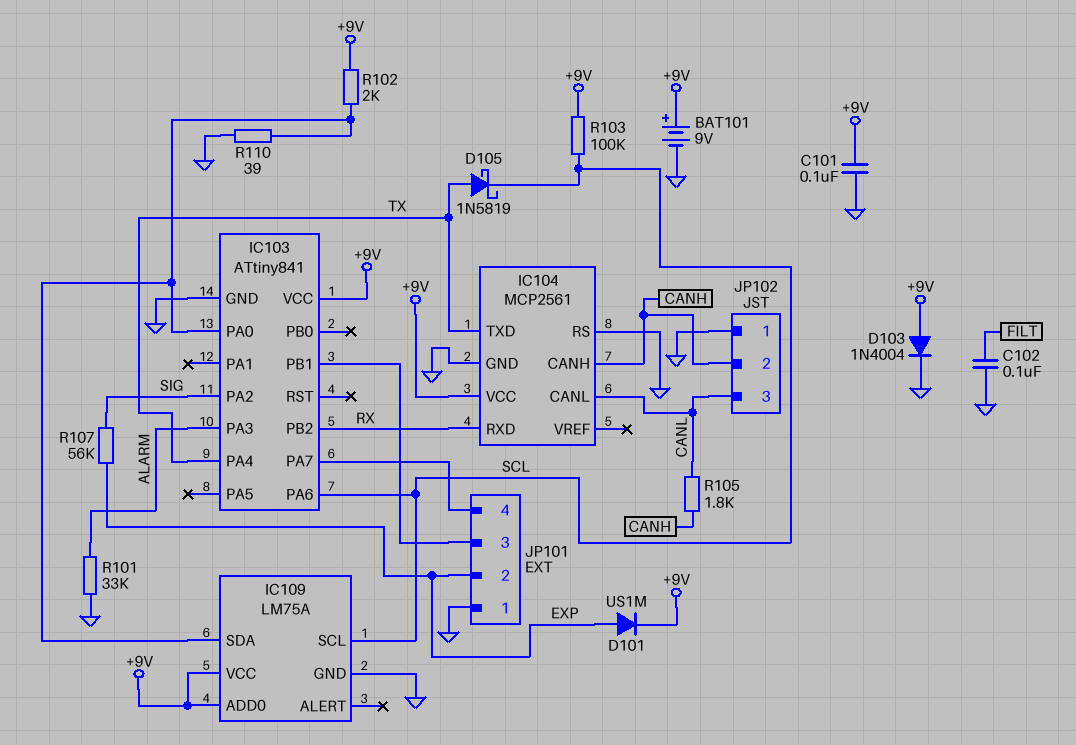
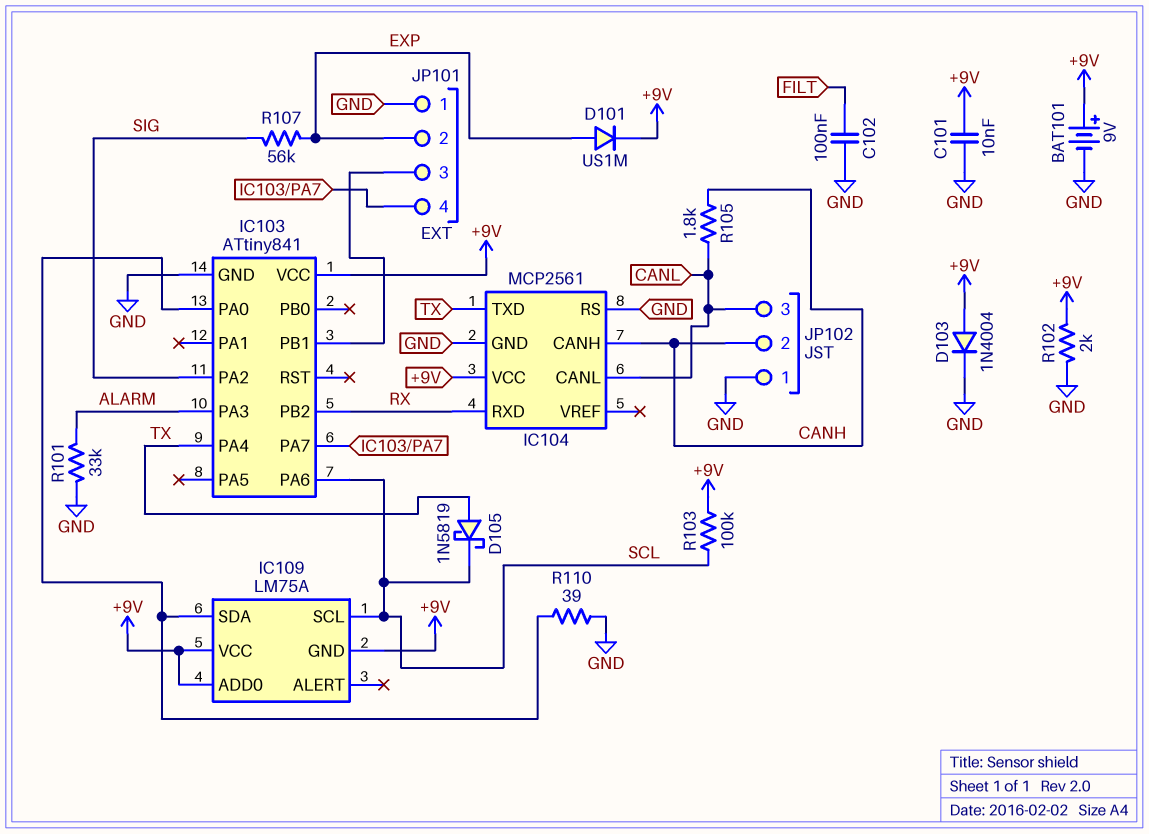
C101: 100nF (+9V, GND) -> 10nF (+9V, GND)
IC109 pin GND: GND -> +9V
R102: 2k (+9V, IC103/PA0) -> 2k (+9V, GND)

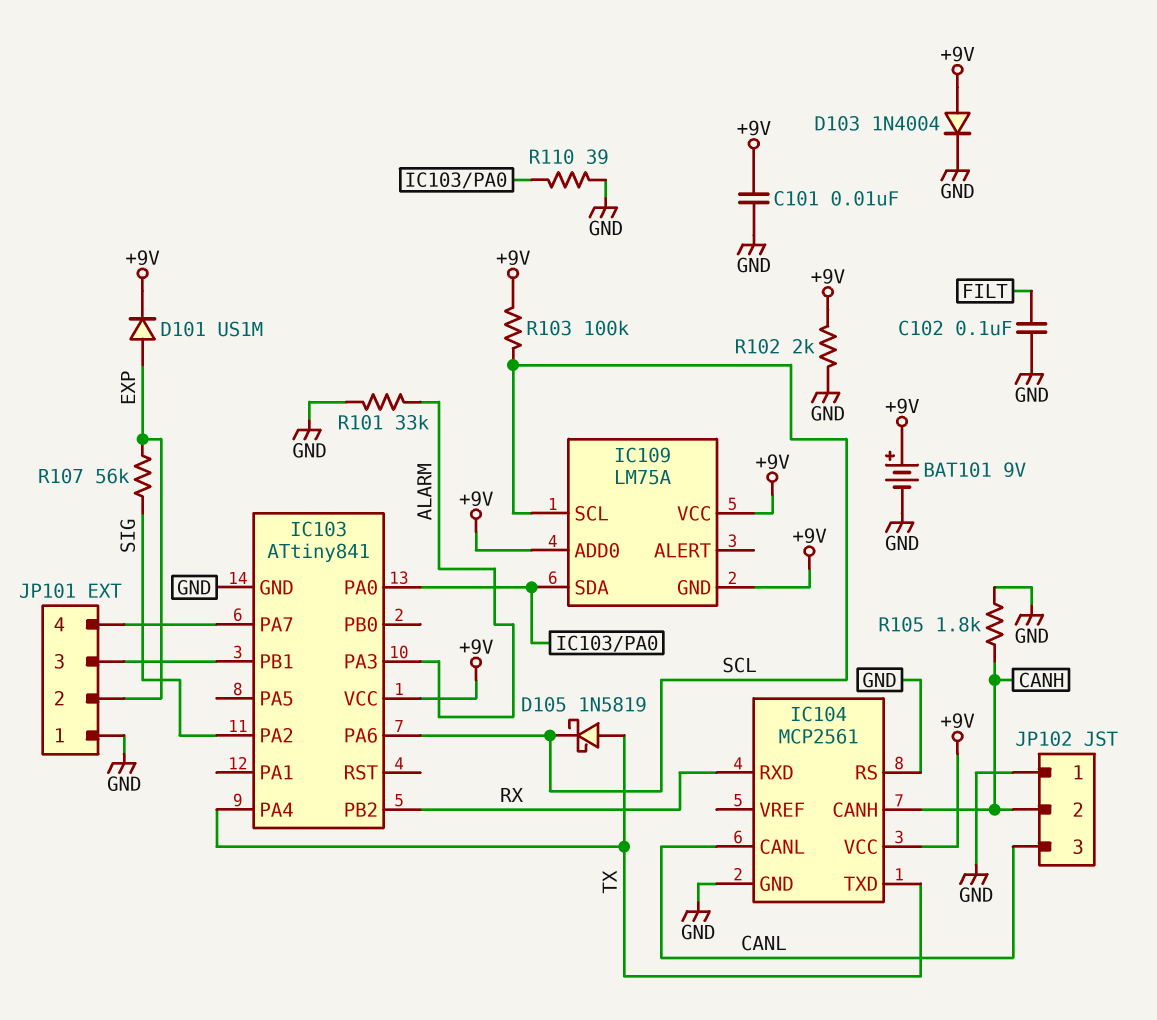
R105: 1.8k (CANH, CANL) -> 1.8k (CANH, GND)

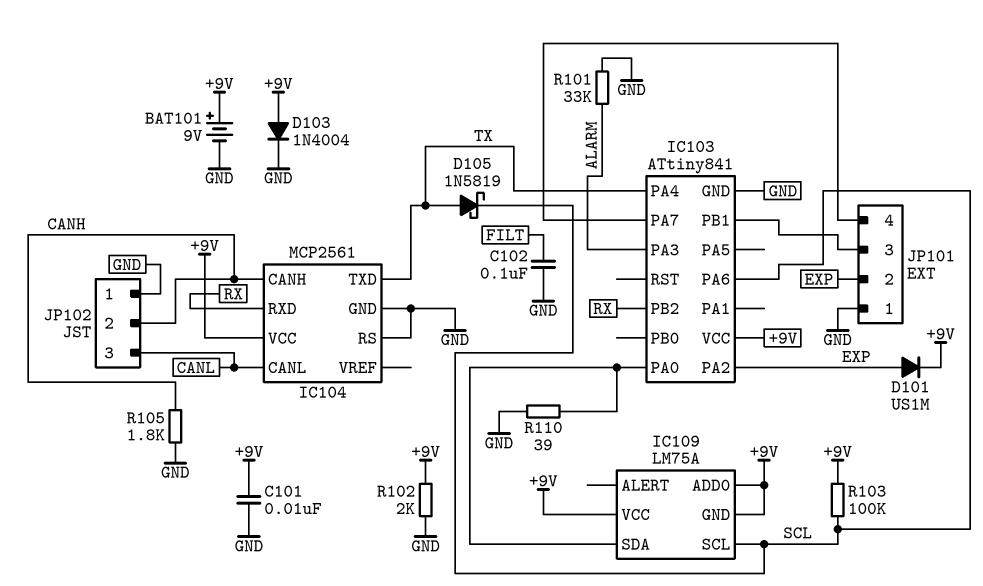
IC103 pin PA2: SIG -> EXP
R107: 56k (EXP, SIG) -> none

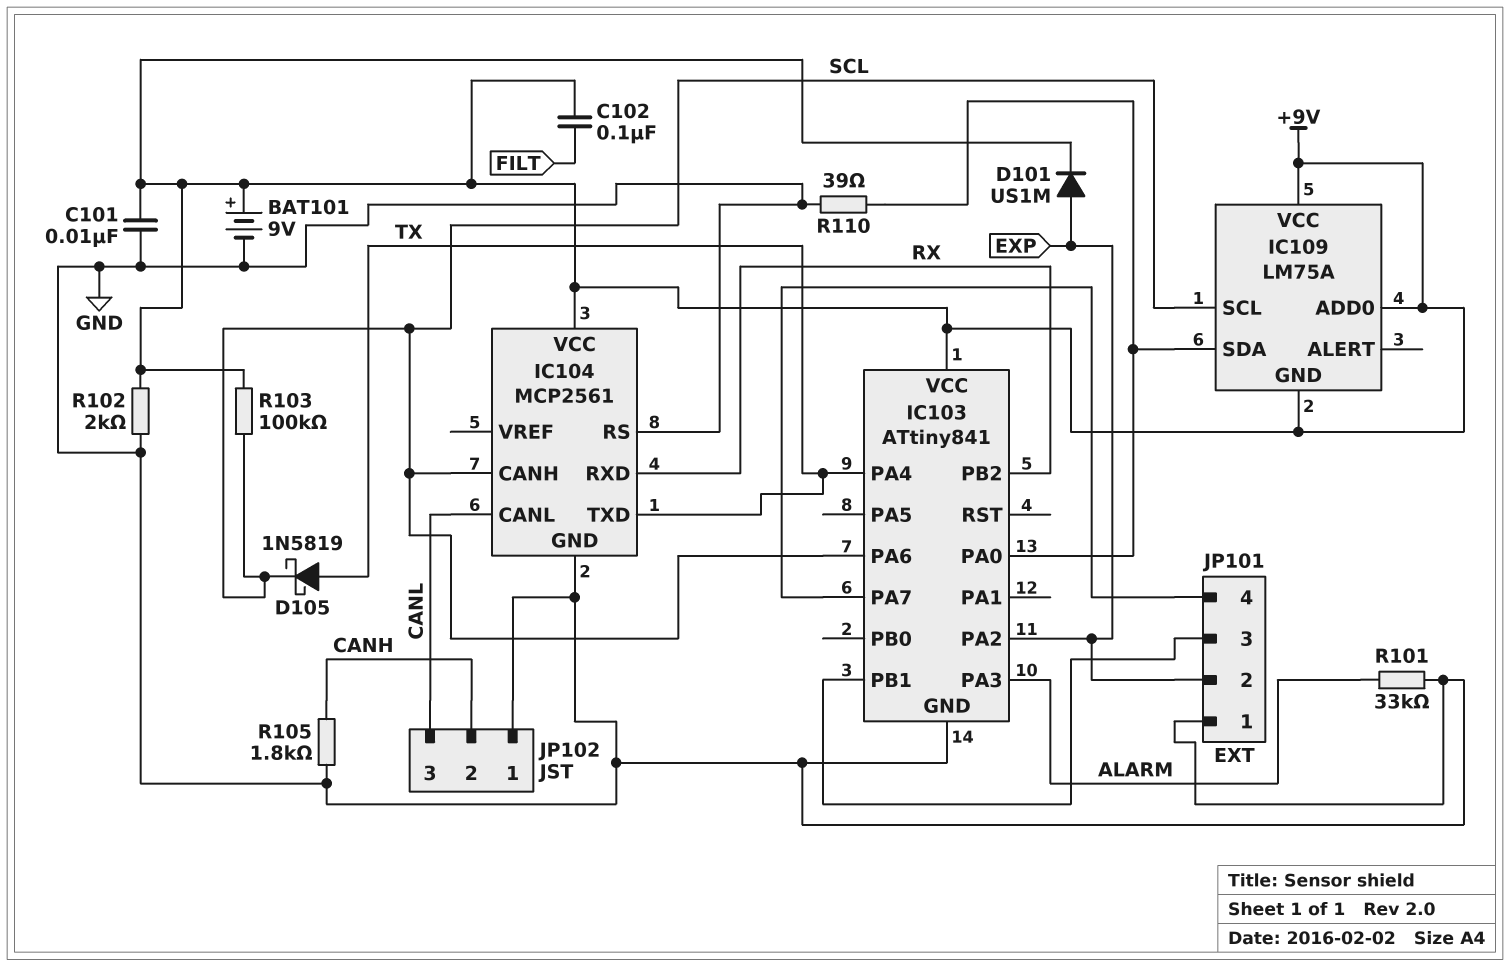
C102: 100nF (FILT, GND) -> 100nF (+9V, FILT)
D103: diode 1N4004 (A +9V, K GND) -> none
IC104 pin CANH: CANH -> SCL

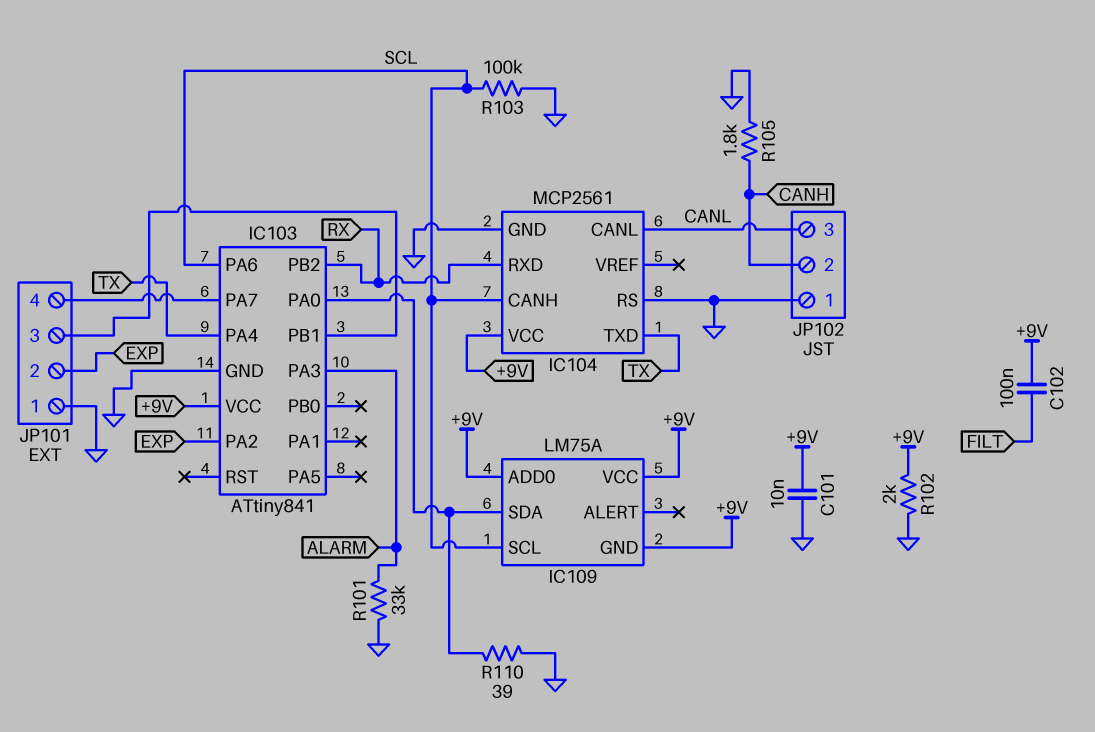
BAT101: 9V (plus +9V, minus GND) -> none
D101: diode US1M (A EXP, K +9V) -> none
D105: schottky 1N5819 (A TX, K SCL) -> none
R103: 100k (+9V, SCL) -> 100k (GND, SCL)

